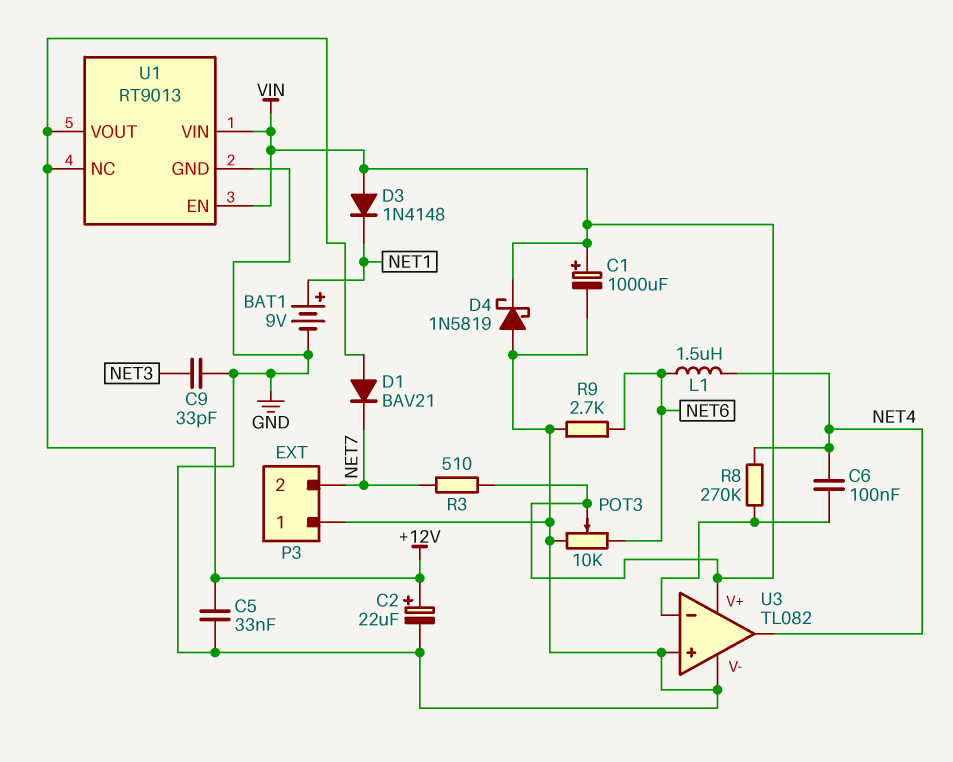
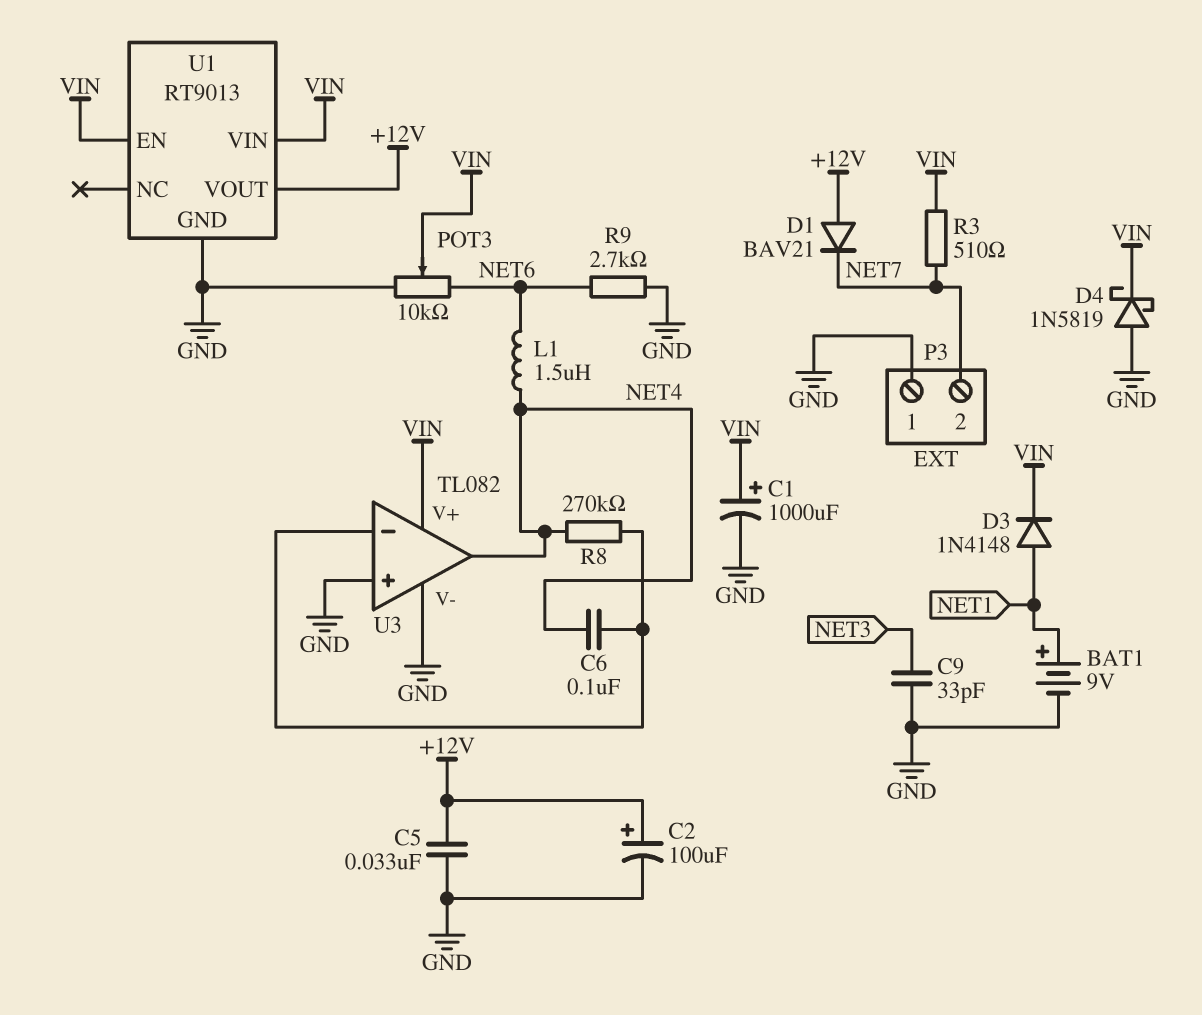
C2: 22uF (plus +12V, minus GND) -> 100uF (plus +12V, minus GND)
D3: diode 1N4148 (A VIN, K NET1) -> diode 1N4148 (A NET1, K VIN)
U1 pin NC: +12V -> none

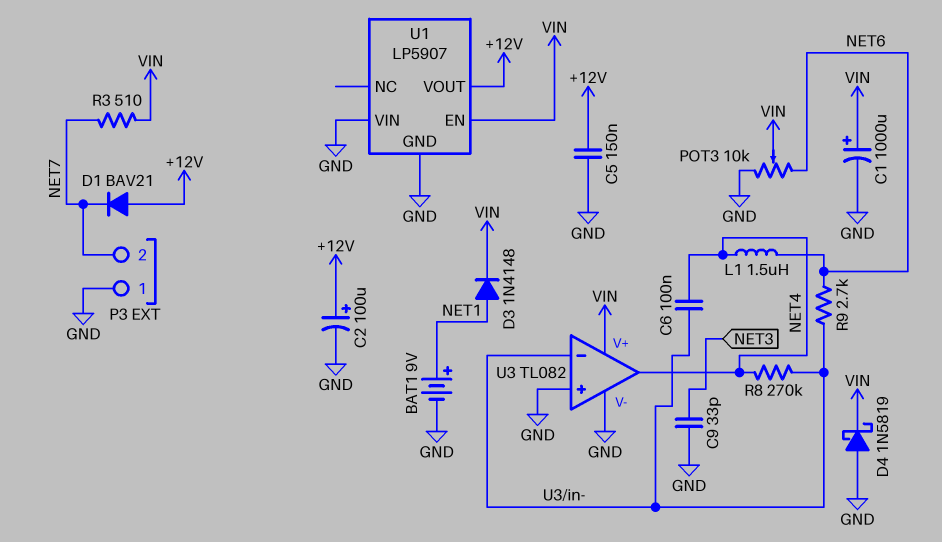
C5: 33nF (+12V, GND) -> 150nF (+12V, GND)
R9: 2.7k (GND, NET6) -> 2.7k (NET6, U3/in-)
U1: RT9013 -> LP5907
U1 pin VIN: VIN -> GND

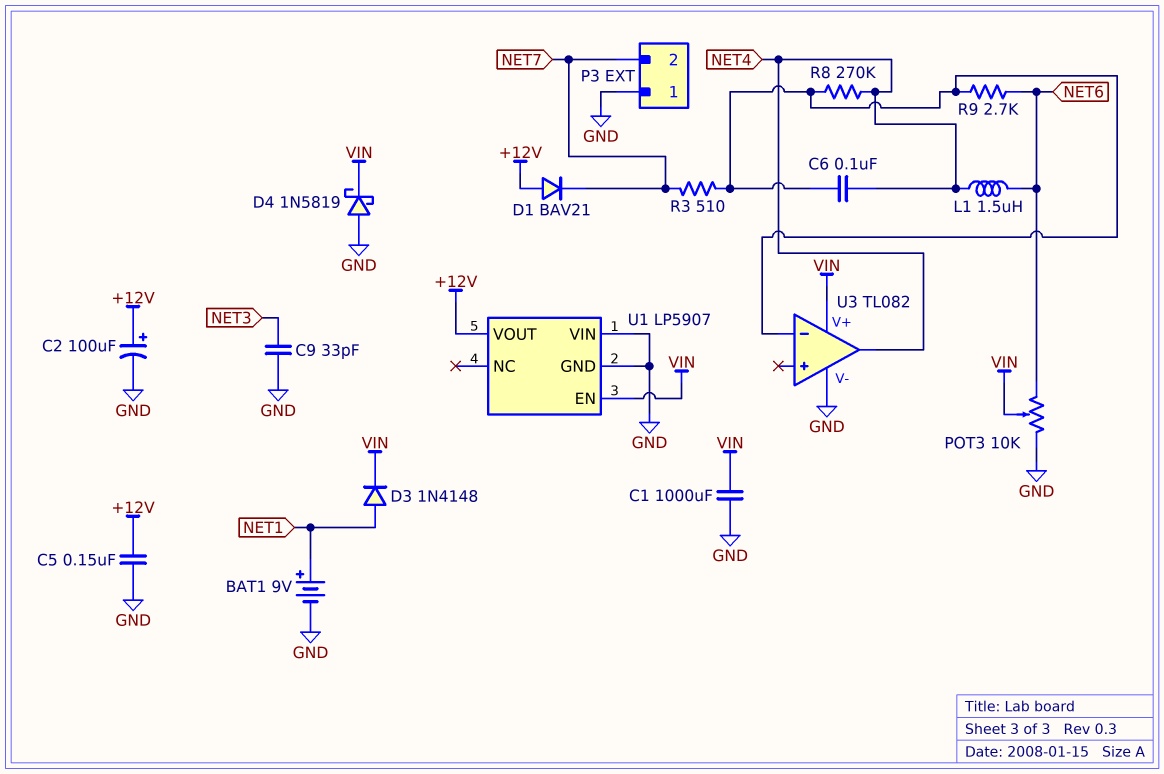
C1: 1000uF (plus VIN, minus GND) -> 1000uF (GND, VIN)
R3: 510 (NET7, VIN) -> 510 (NET7, U3/in-)
U3 pin in+: GND -> none

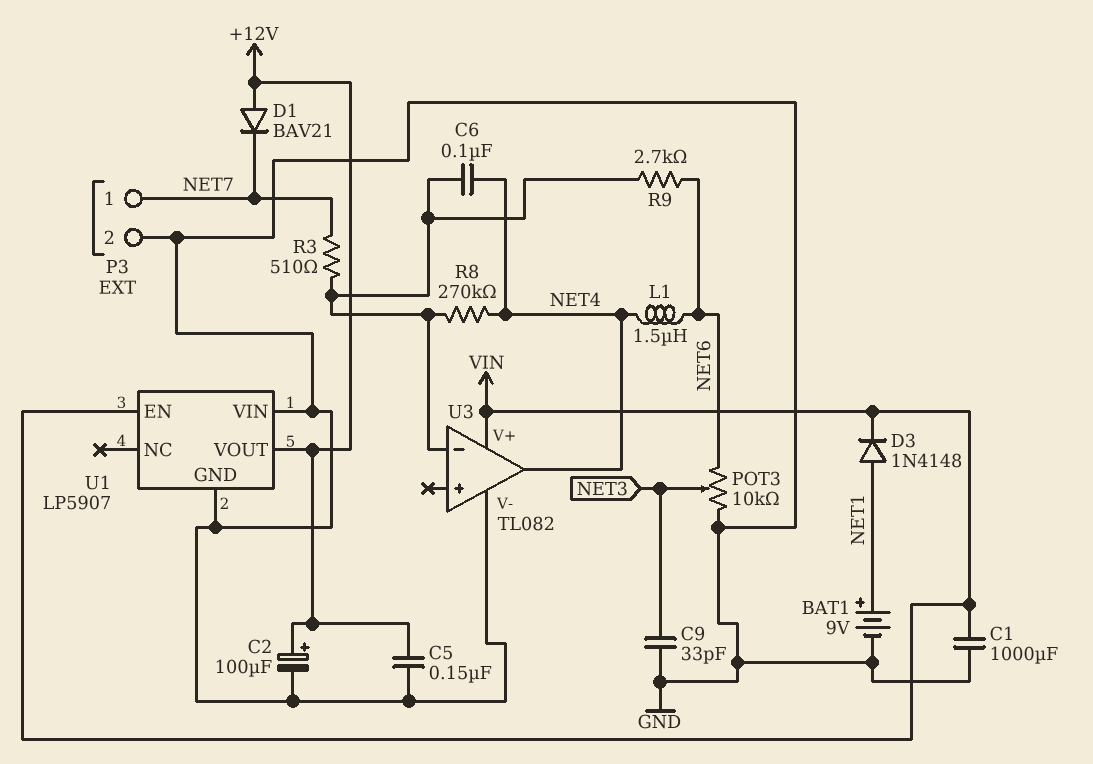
D4: schottky 1N5819 (A GND, K VIN) -> none
P3 pin 1: GND -> NET7
P3 pin 2: NET7 -> GND
POT3: 10k (GND, NET6, wiper VIN) -> 10k (GND, NET6, wiper NET3)

